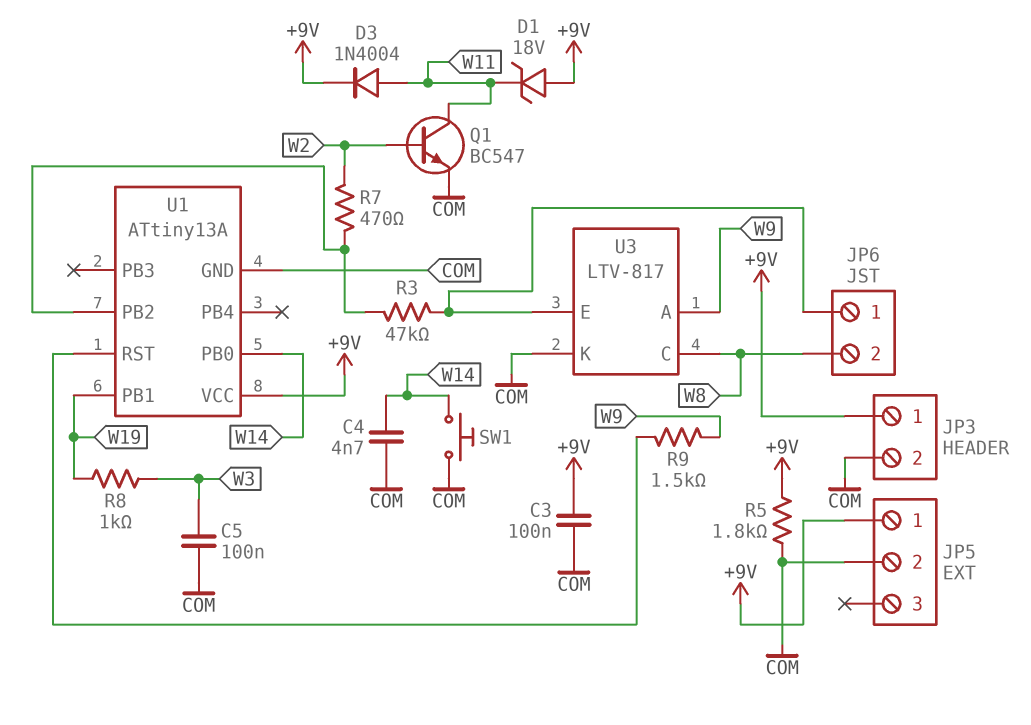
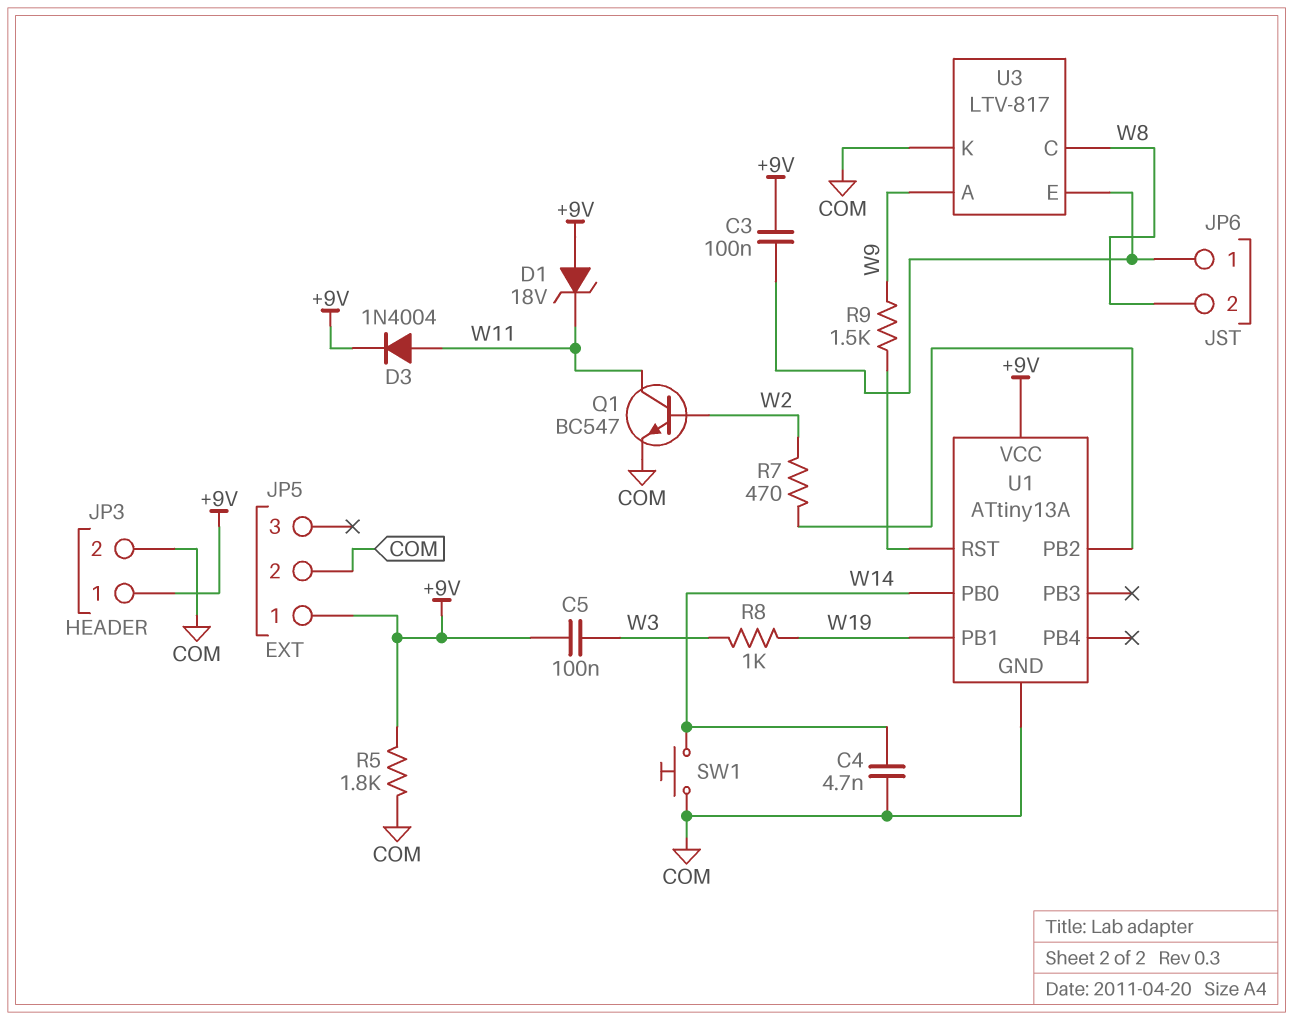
C3: 100nF (+9V, COM) -> 100nF (+9V, JP6/1)
C5: 100nF (COM, W3) -> 100nF (+9V, W3)
R3: 47k (JP6/1, U1/PB2) -> none

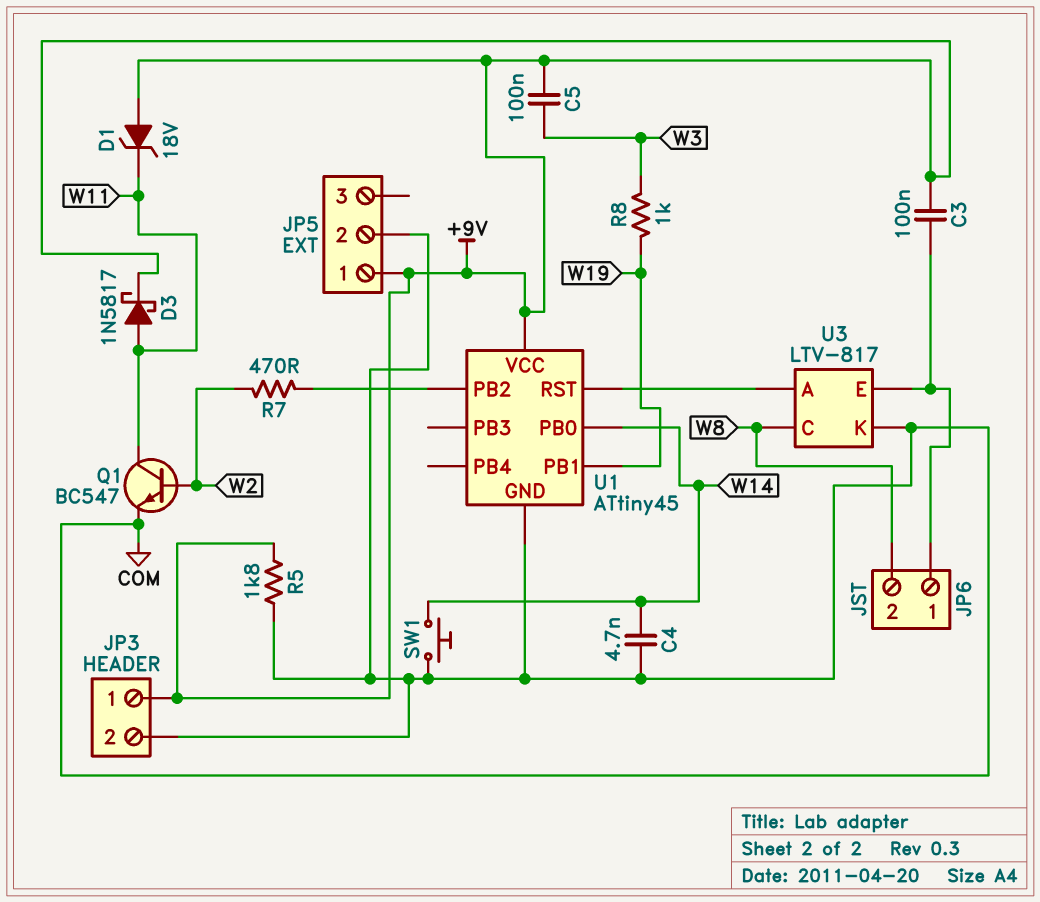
D3: diode 1N4004 (A W11, K +9V) -> schottky 1N5817 (A W11, K +9V)
R9: 1.5k (U1/RST, W9) -> none
U1: ATtiny13A -> ATtiny45
U3 pin A: W9 -> U1/RST

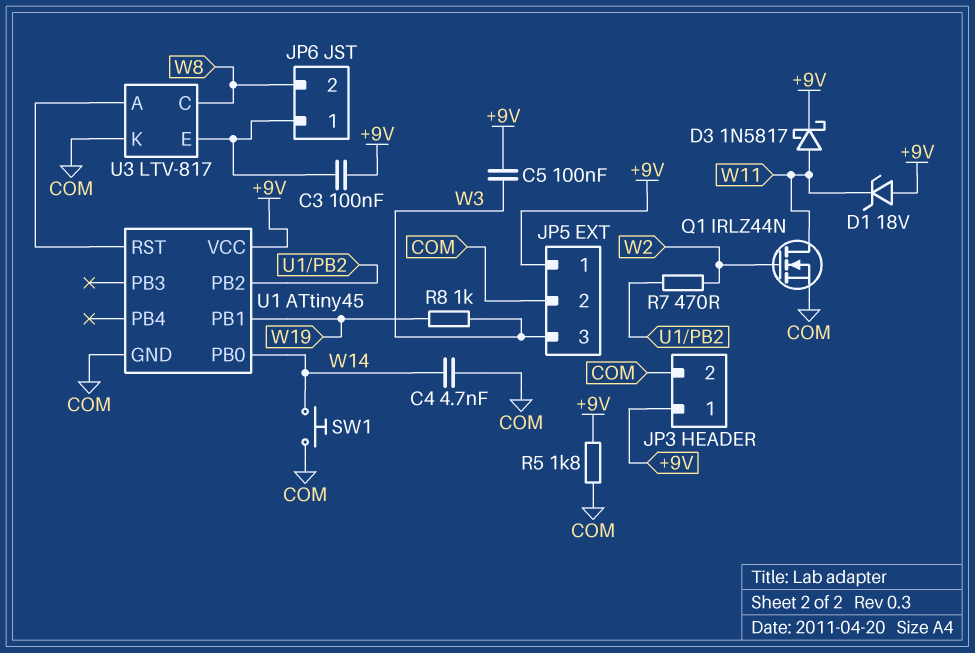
JP5 pin 3: none -> W3
Q1: NPN BC547 (B W2, C W11, E COM) -> NMOS IRLZ44N (G W2, D W11, S COM)

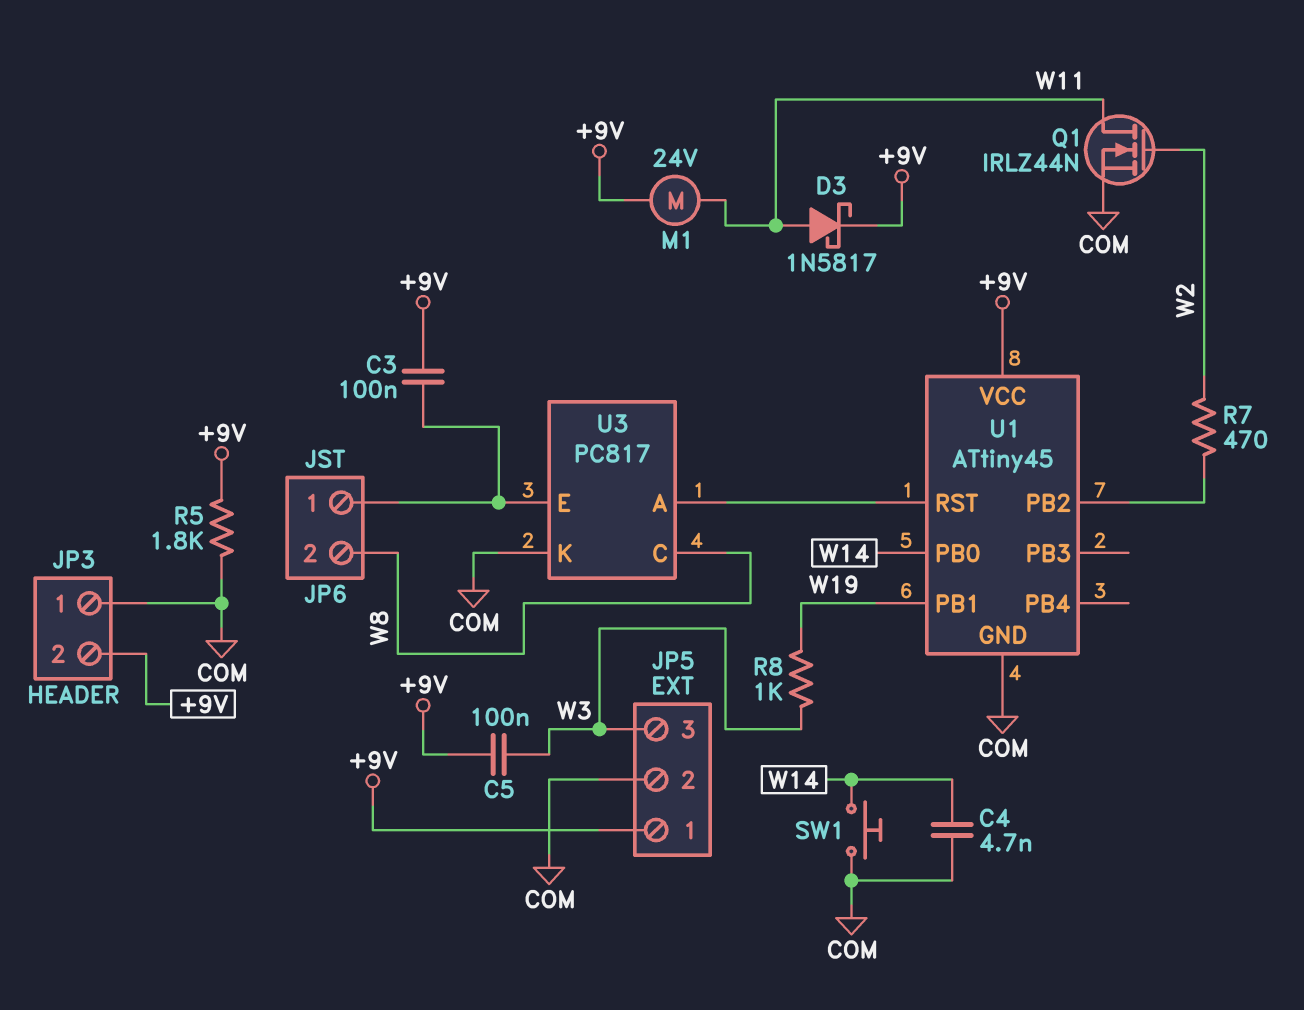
D1: zener 18V (A +9V, K W11) -> none
JP3 pin 1: +9V -> COM
JP3 pin 2: COM -> +9V
M1: none -> motor 24V (+9V, W11)
U3: LTV-817 -> PC817

